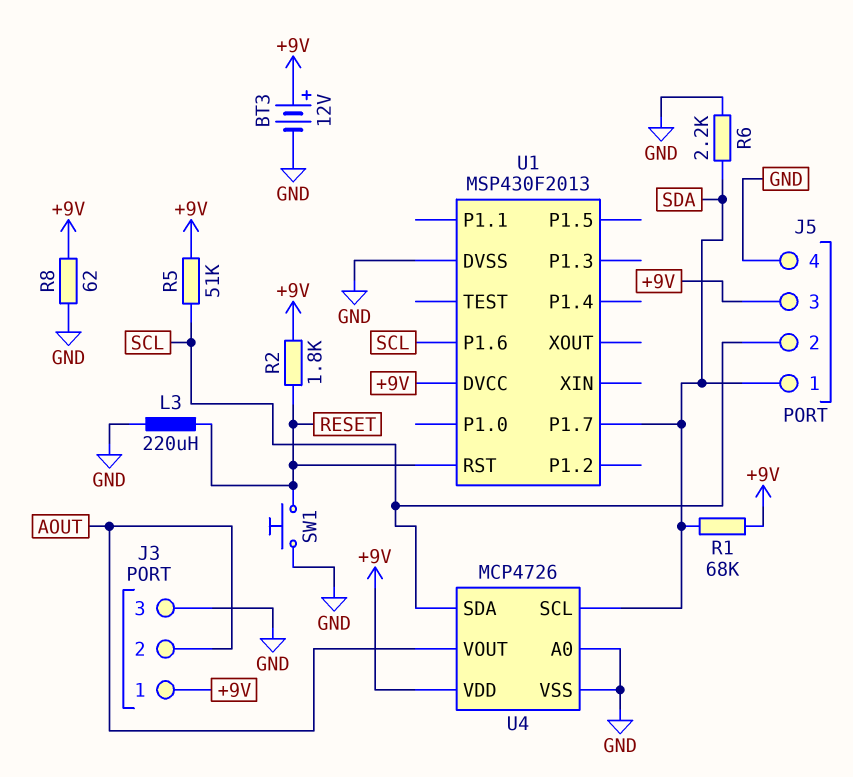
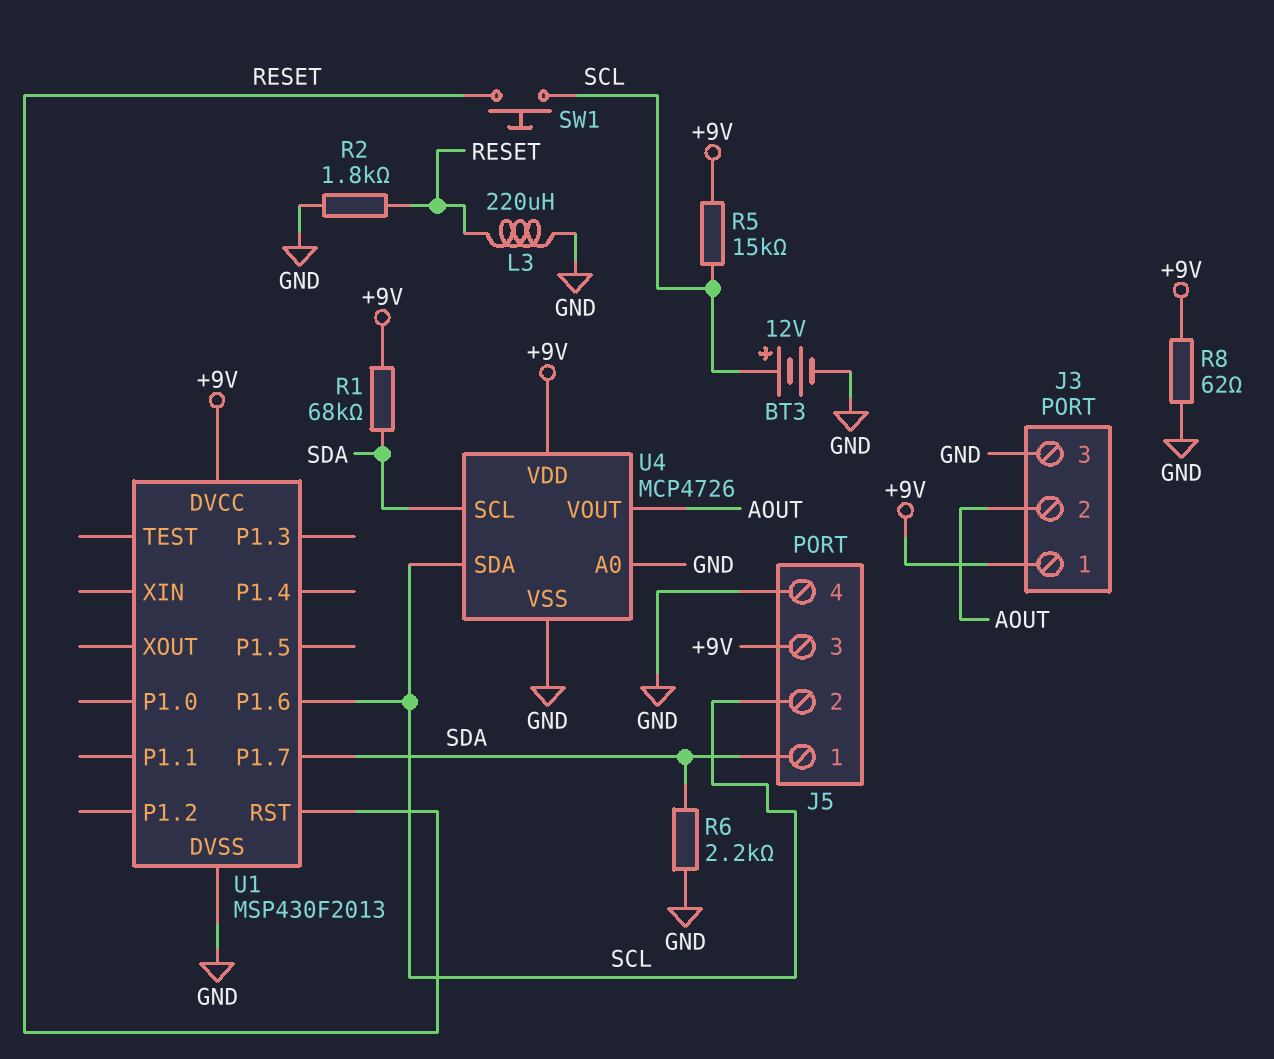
BT3: 12V (plus +9V, minus GND) -> 12V (plus SCL, minus GND)
R2: 1.8k (+9V, RESET) -> 1.8k (GND, RESET)
R5: 51k (+9V, SCL) -> 15k (+9V, SCL)
SW1: button (GND, RESET) -> button (RESET, SCL)

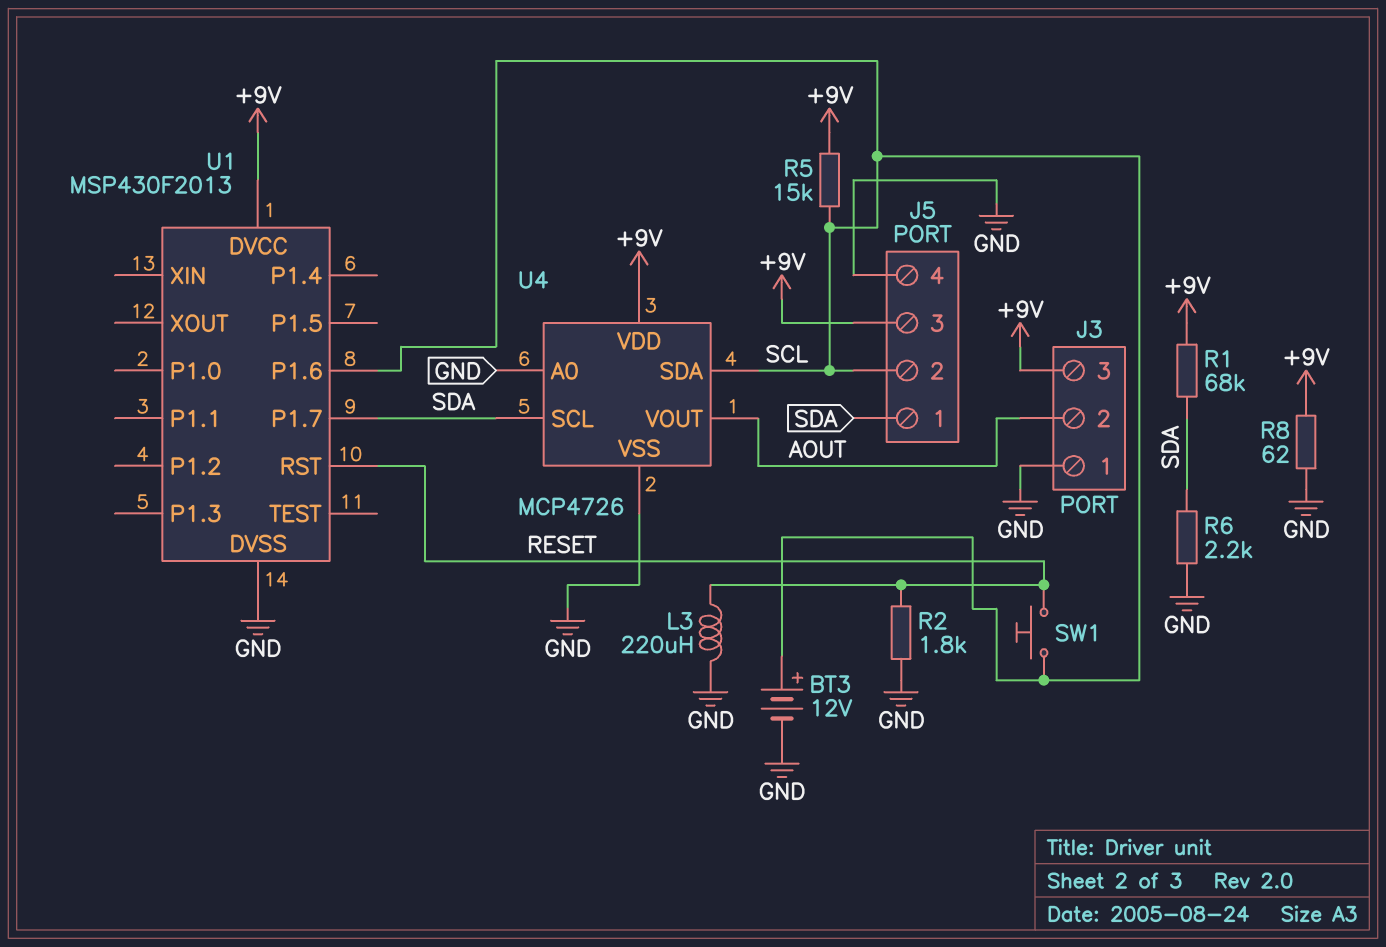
J3 pin 1: +9V -> GND
J3 pin 3: GND -> +9V

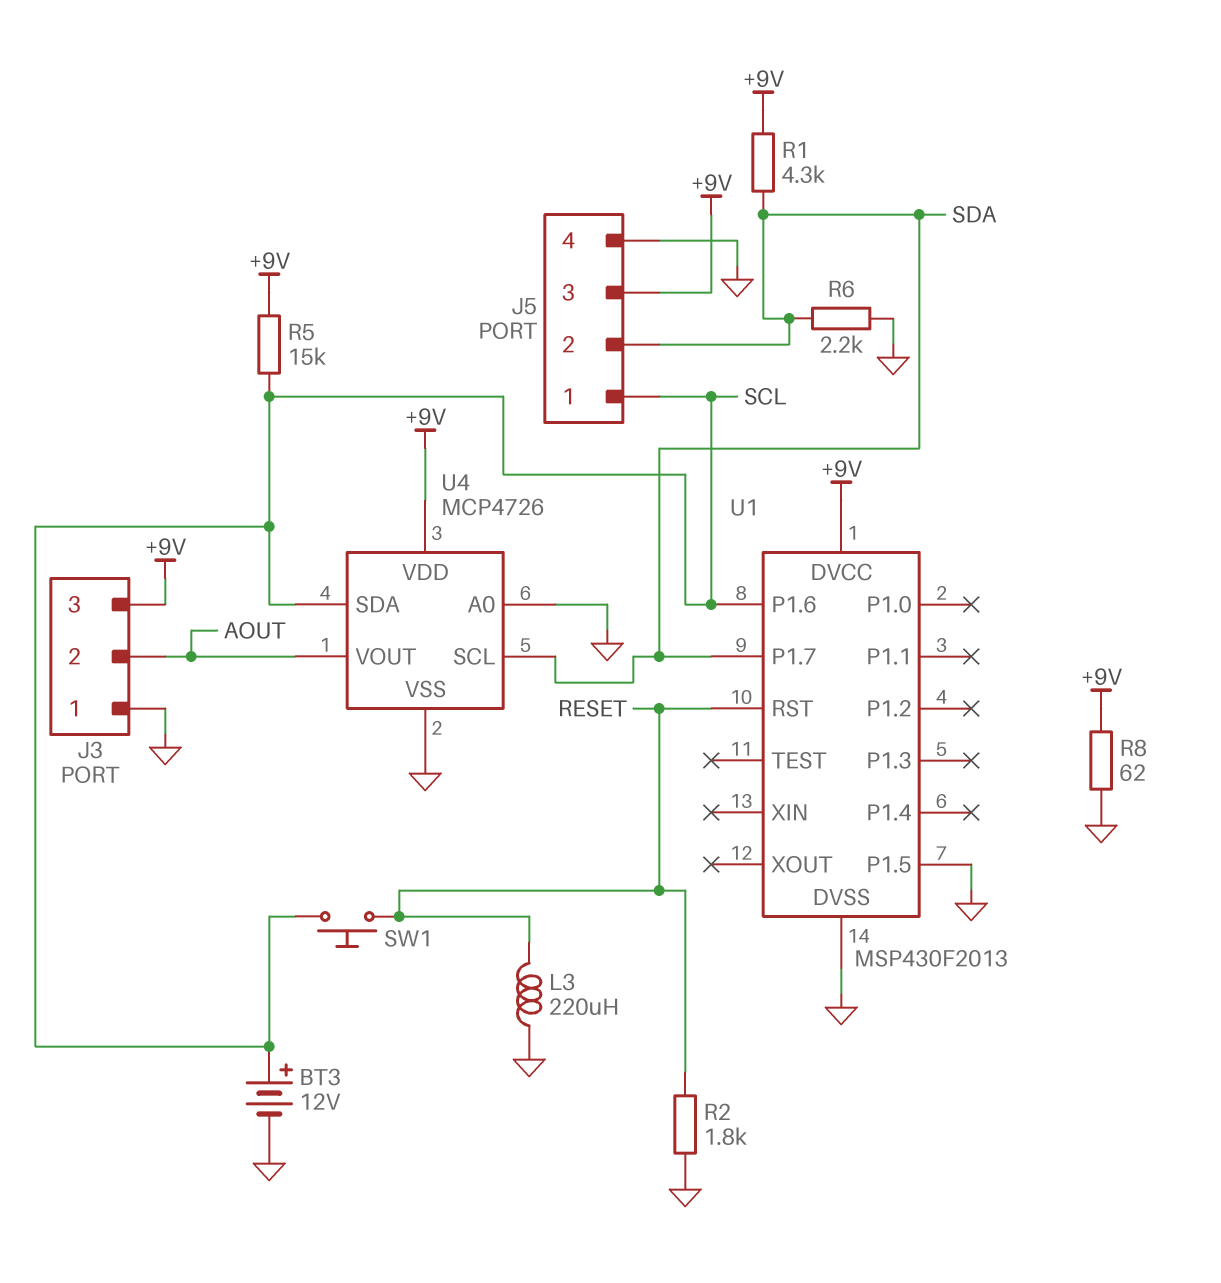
J5 pin 1: SDA -> SCL
J5 pin 2: SCL -> SDA
R1: 68k (+9V, SDA) -> 4.3k (+9V, SDA)
U1 pin P1.5: none -> GND

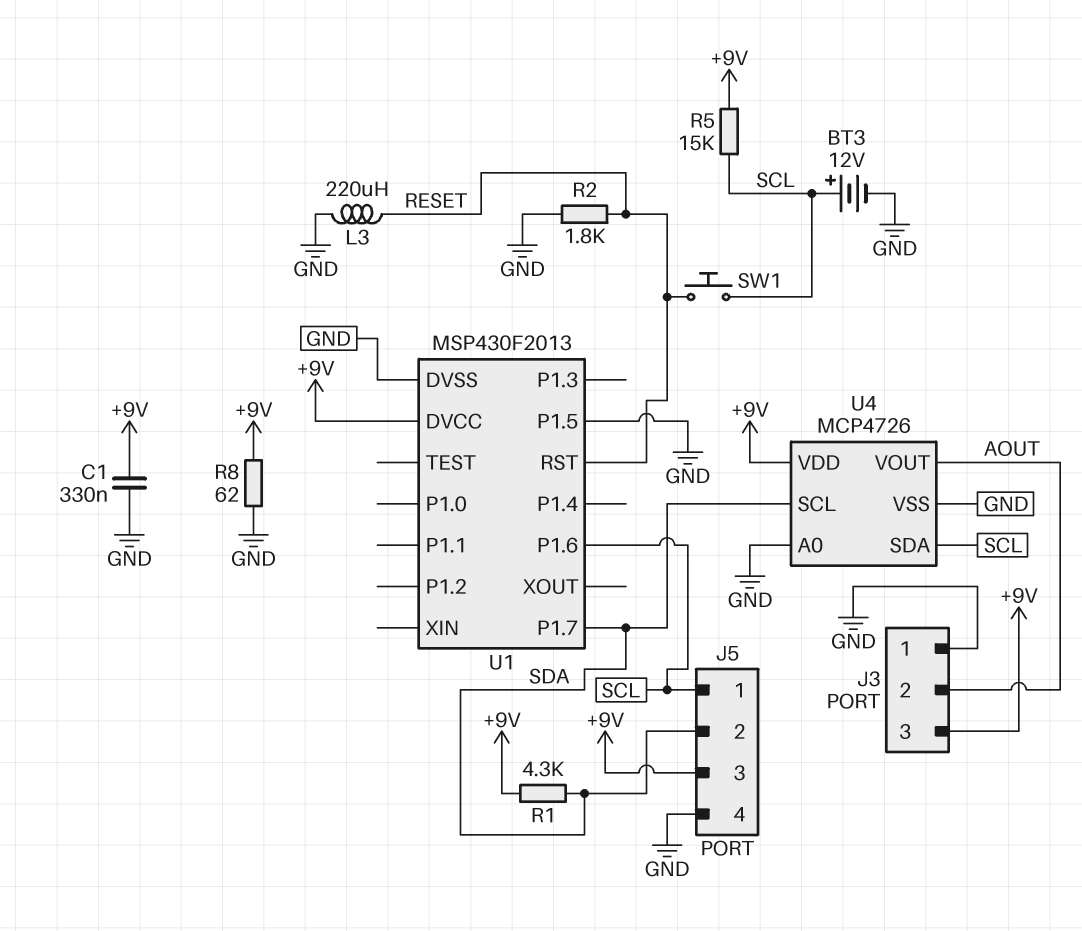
C1: none -> 330nF (+9V, GND)
R6: 2.2k (GND, SDA) -> none

